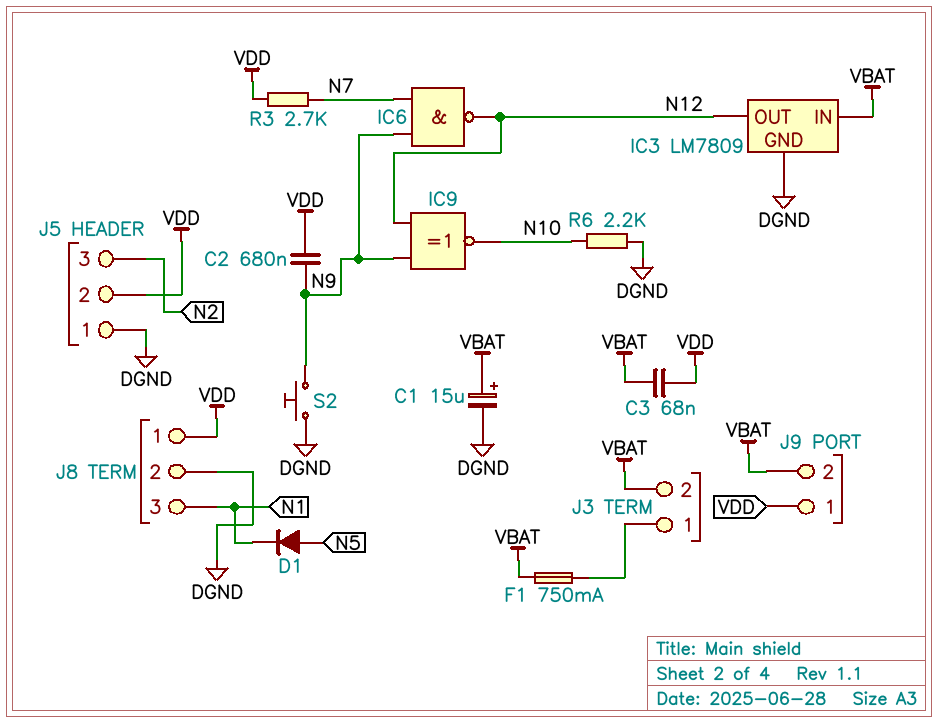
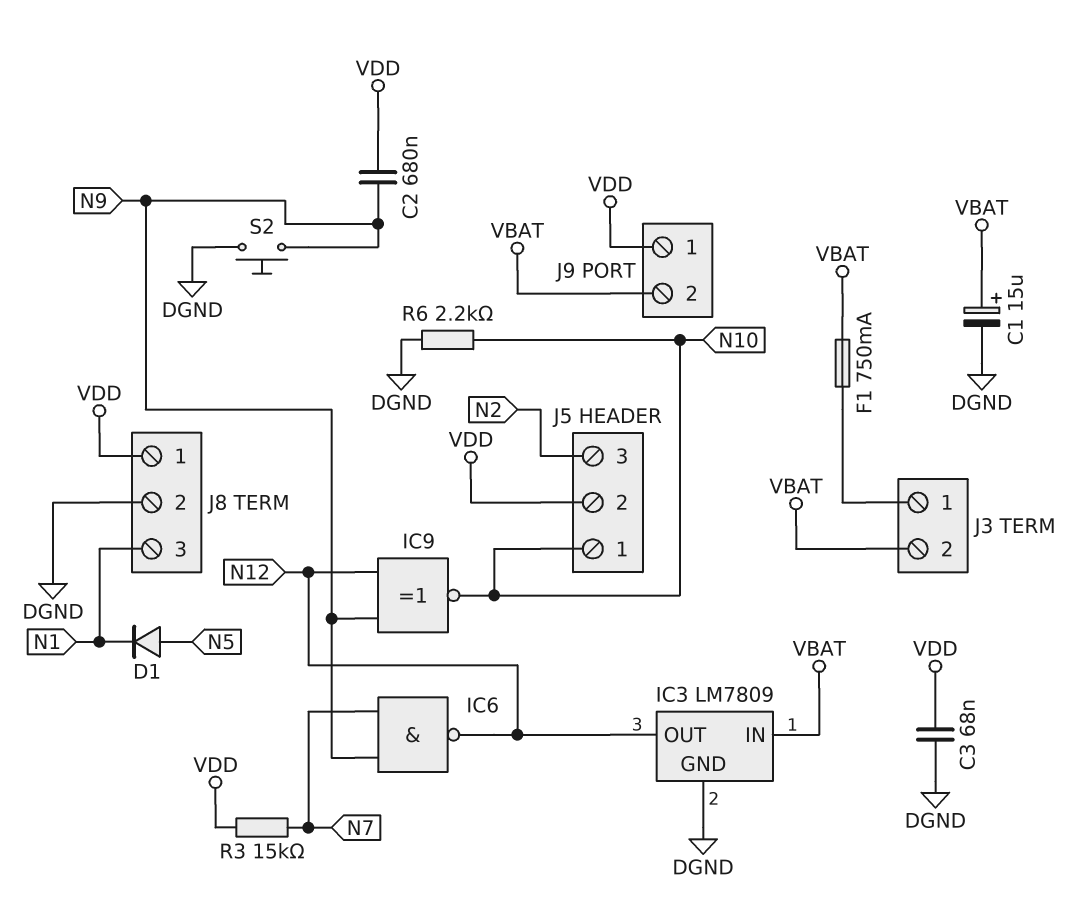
C3: 68nF (VBAT, VDD) -> 68nF (DGND, VDD)
J5 pin 1: DGND -> N10
R3: 2.7k (N7, VDD) -> 15k (N7, VDD)

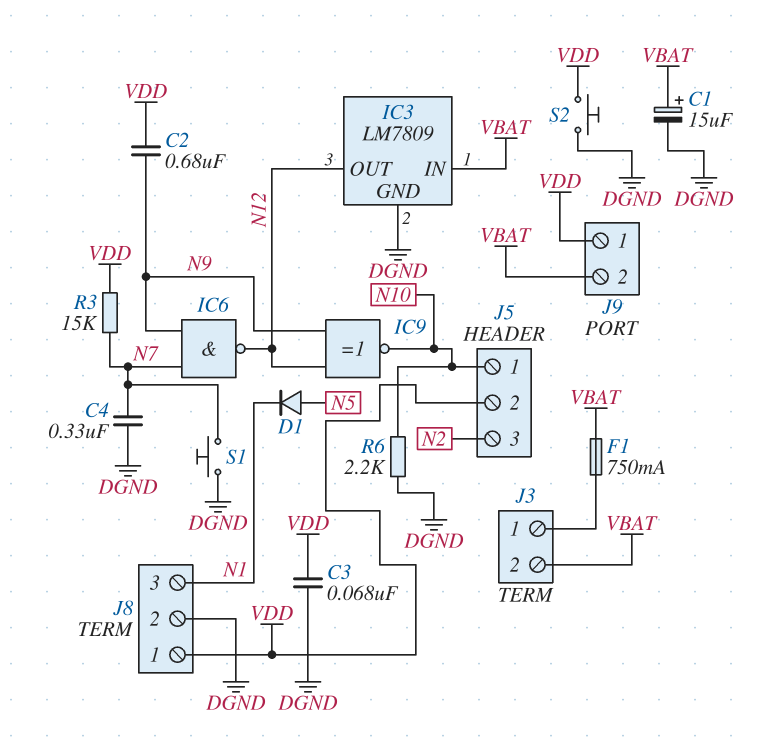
C4: none -> 330nF (DGND, N7)
S1: none -> button (DGND, N7)
S2: button (DGND, N9) -> button (DGND, VDD)

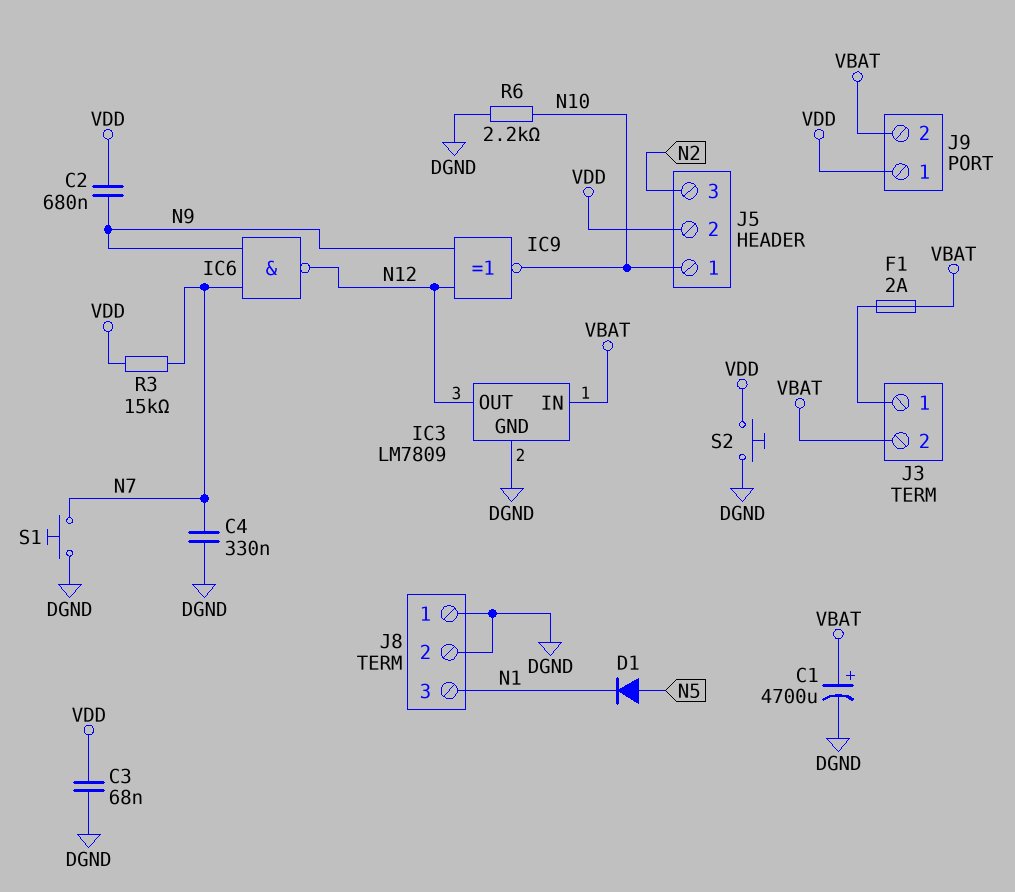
C1: 15uF (plus VBAT, minus DGND) -> 4700uF (plus VBAT, minus DGND)
F1: 750mA (J3/1, VBAT) -> 2A (J3/1, VBAT)
J8 pin 1: VDD -> DGND

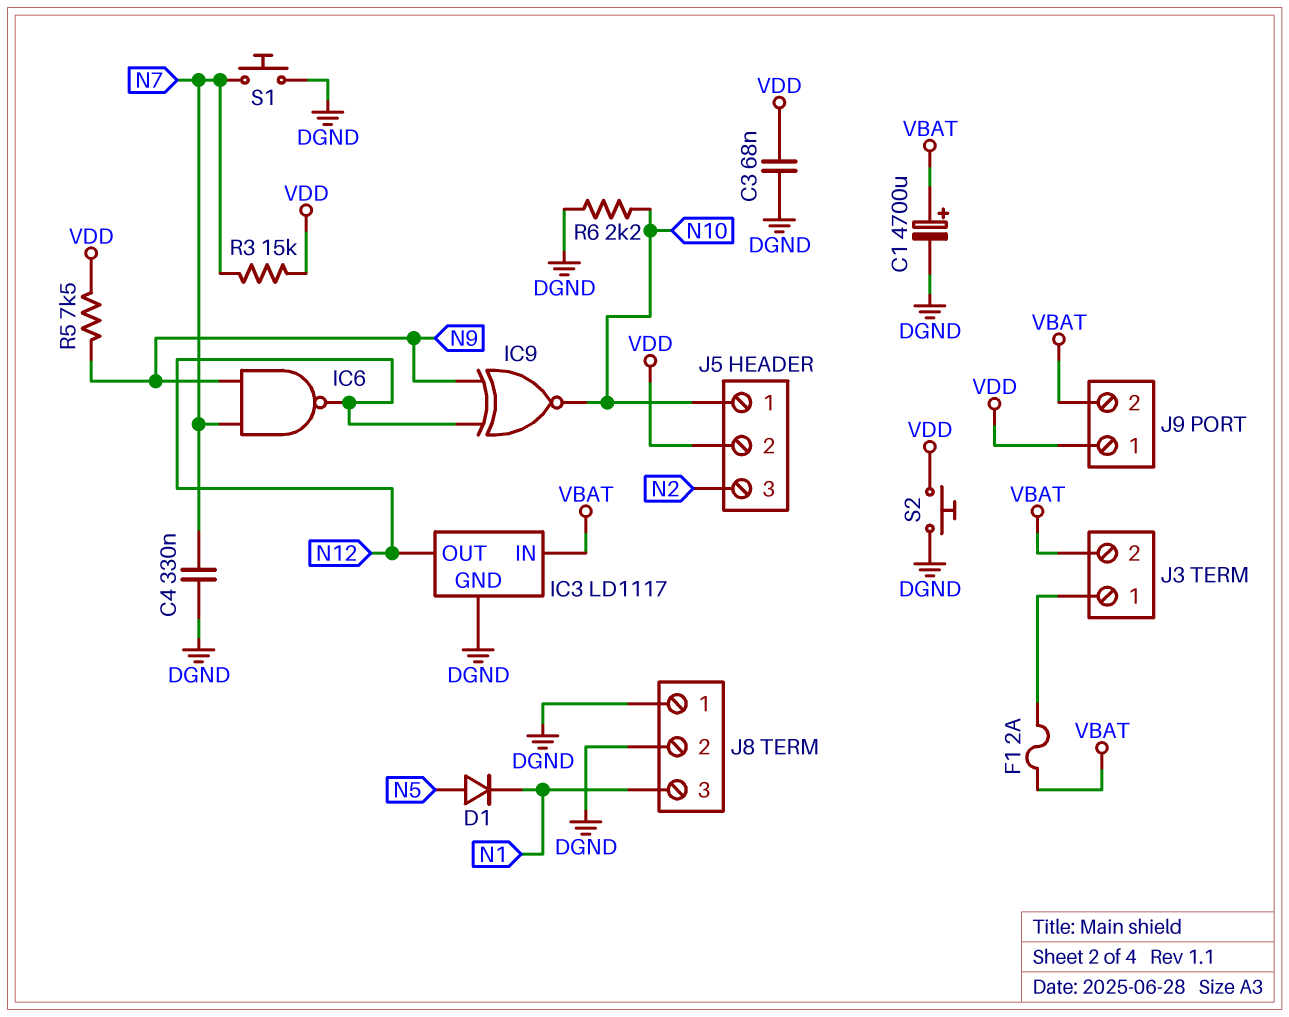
C2: 680nF (N9, VDD) -> none
IC3: LM7809 -> LD1117
R5: none -> 7.5k (N9, VDD)

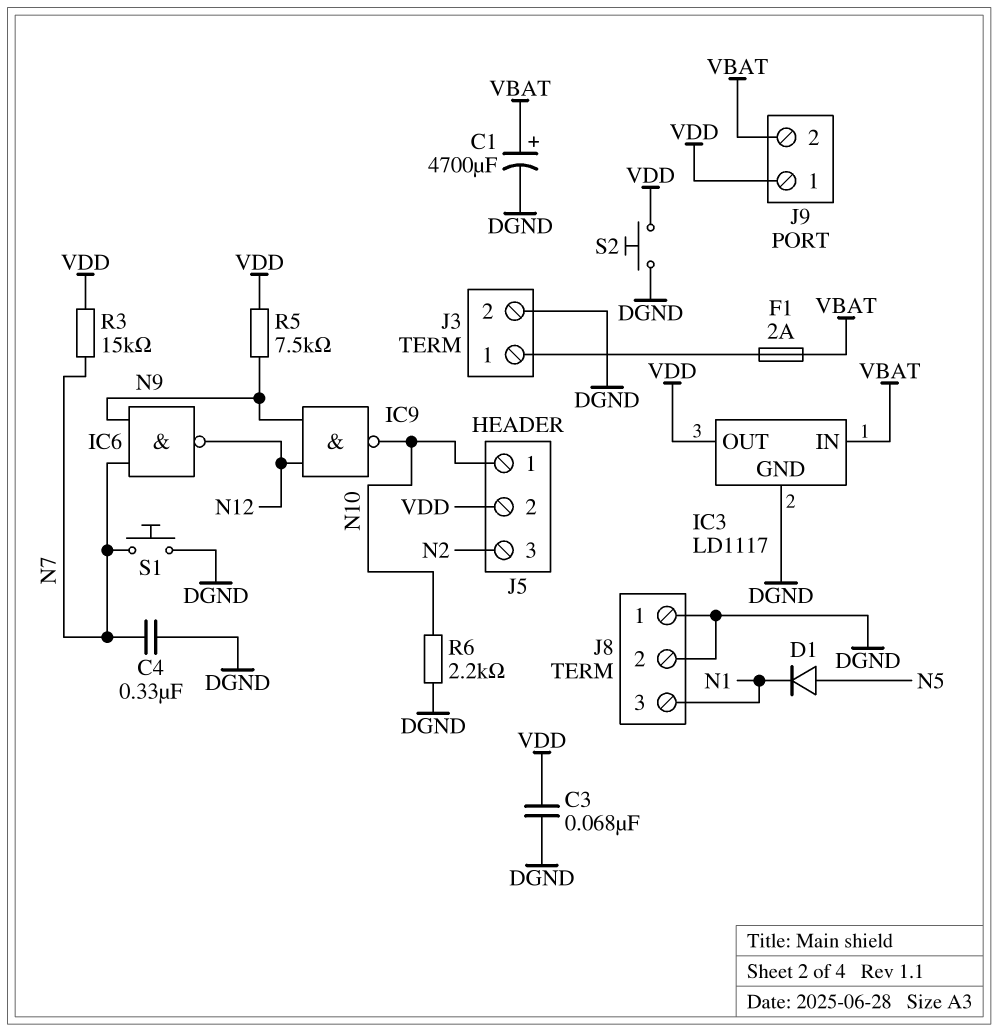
IC3 pin OUT: N12 -> VDD
IC9: XNOR (in N9, in N12, out N10) -> NAND (in N9, in N12, out N10)
J3 pin 2: VBAT -> DGND

